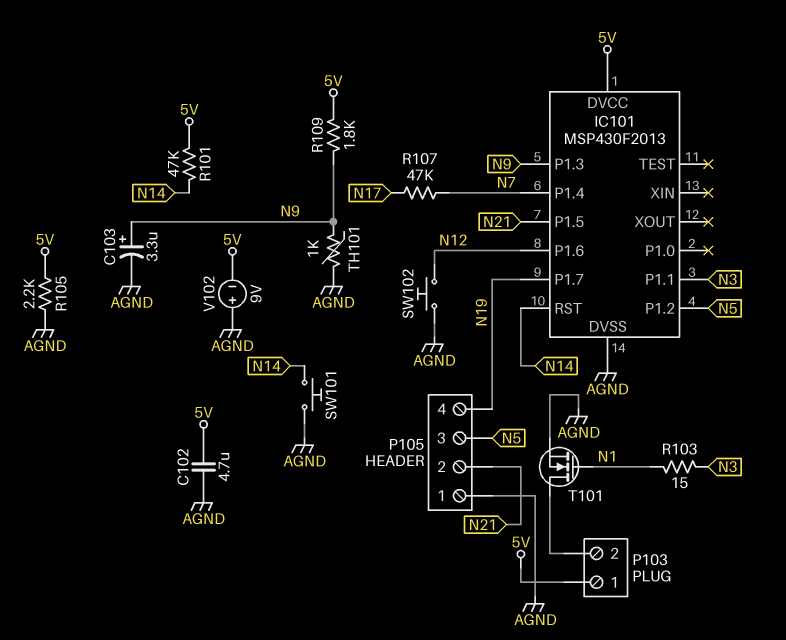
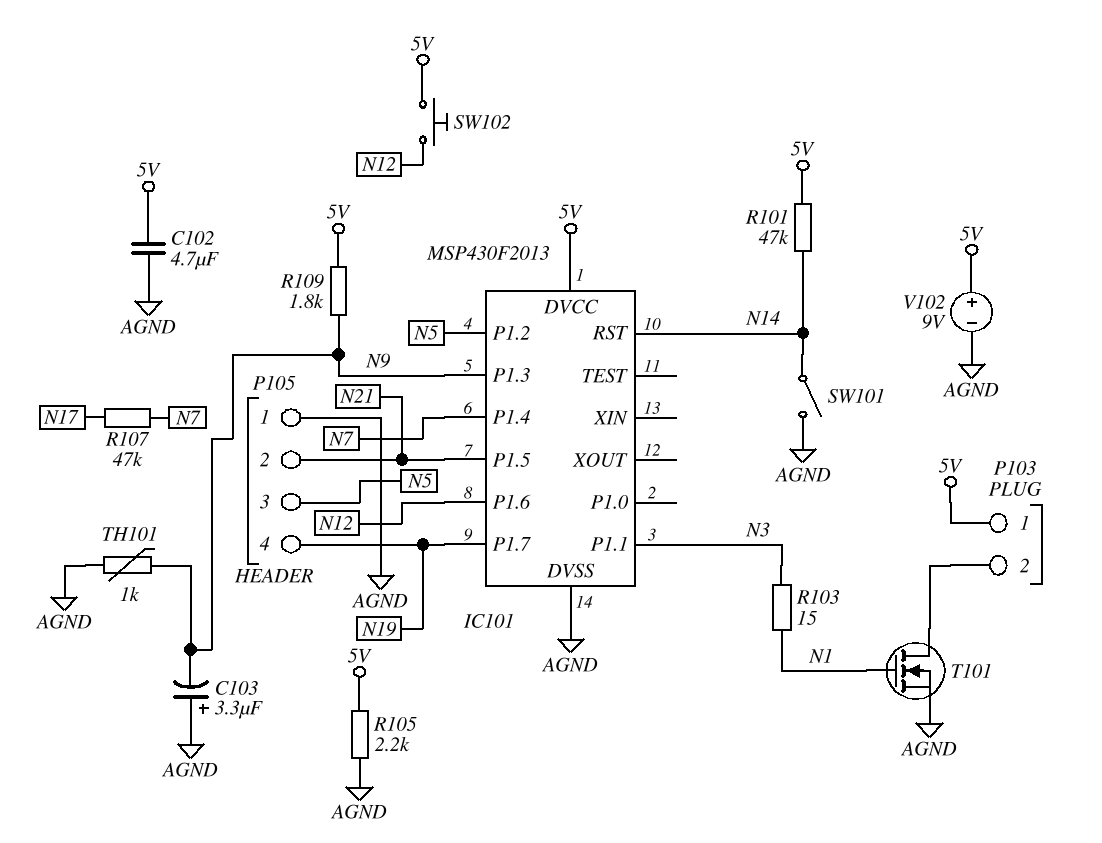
C103: 3.3uF (plus N9, minus AGND) -> 3.3uF (plus AGND, minus N9)
SW101: button (AGND, N14) -> switch (AGND, N14)
SW102: button (AGND, N12) -> button (5V, N12)
V102: 9V (plus AGND, minus 5V) -> 9V (plus 5V, minus AGND)

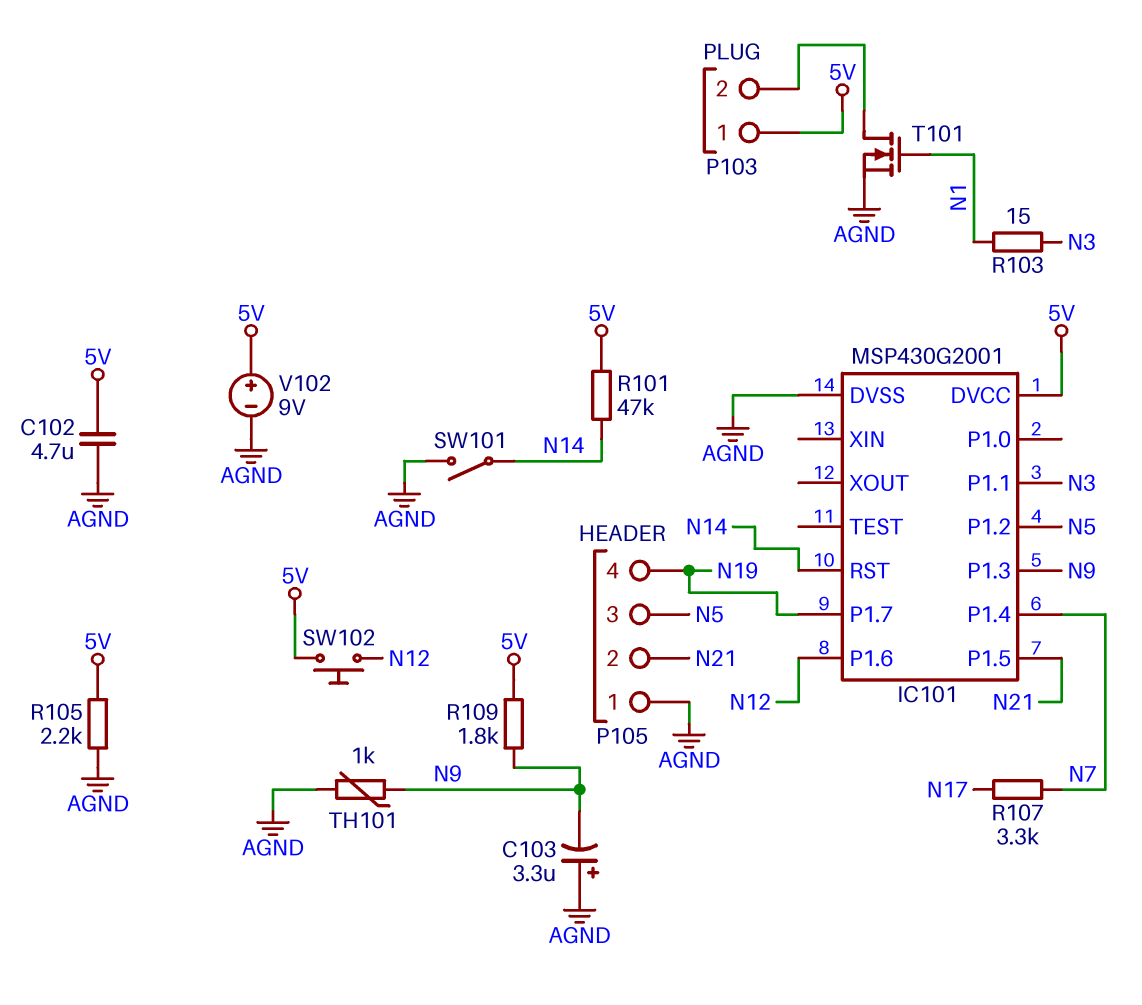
IC101: MSP430F2013 -> MSP430G2001
R107: 47k (N7, N17) -> 3.3k (N7, N17)

